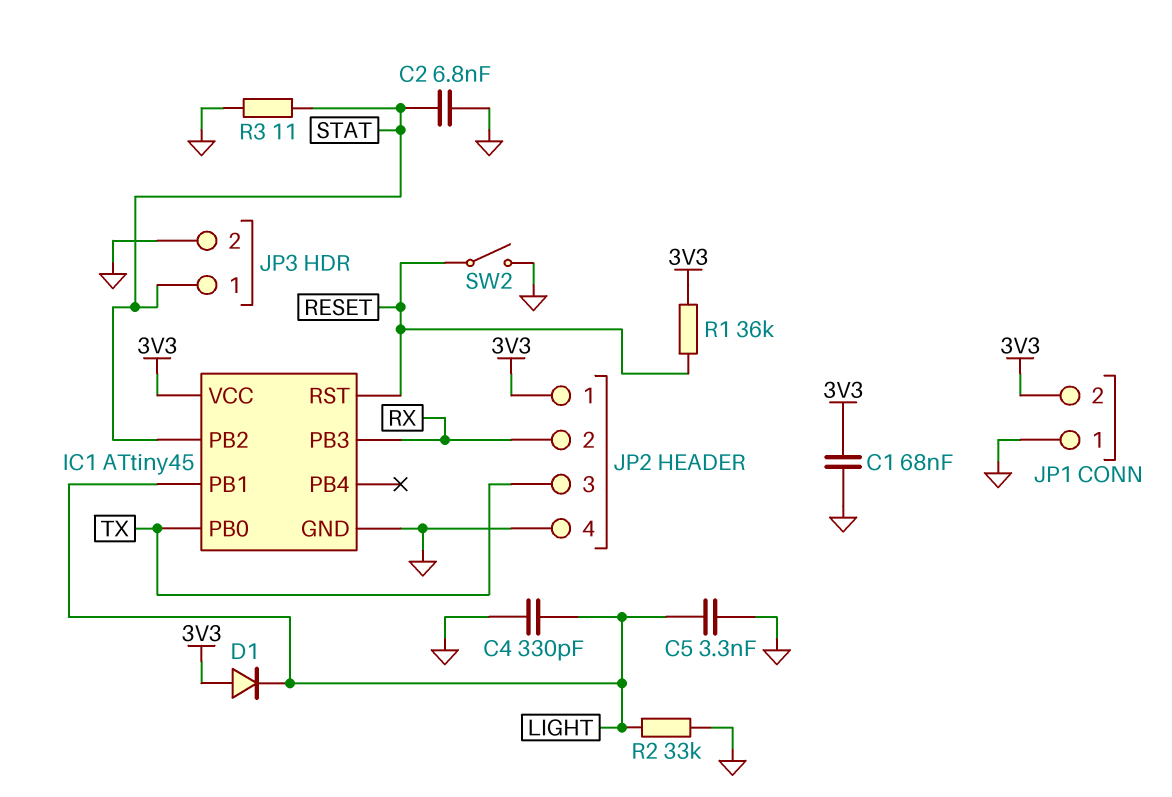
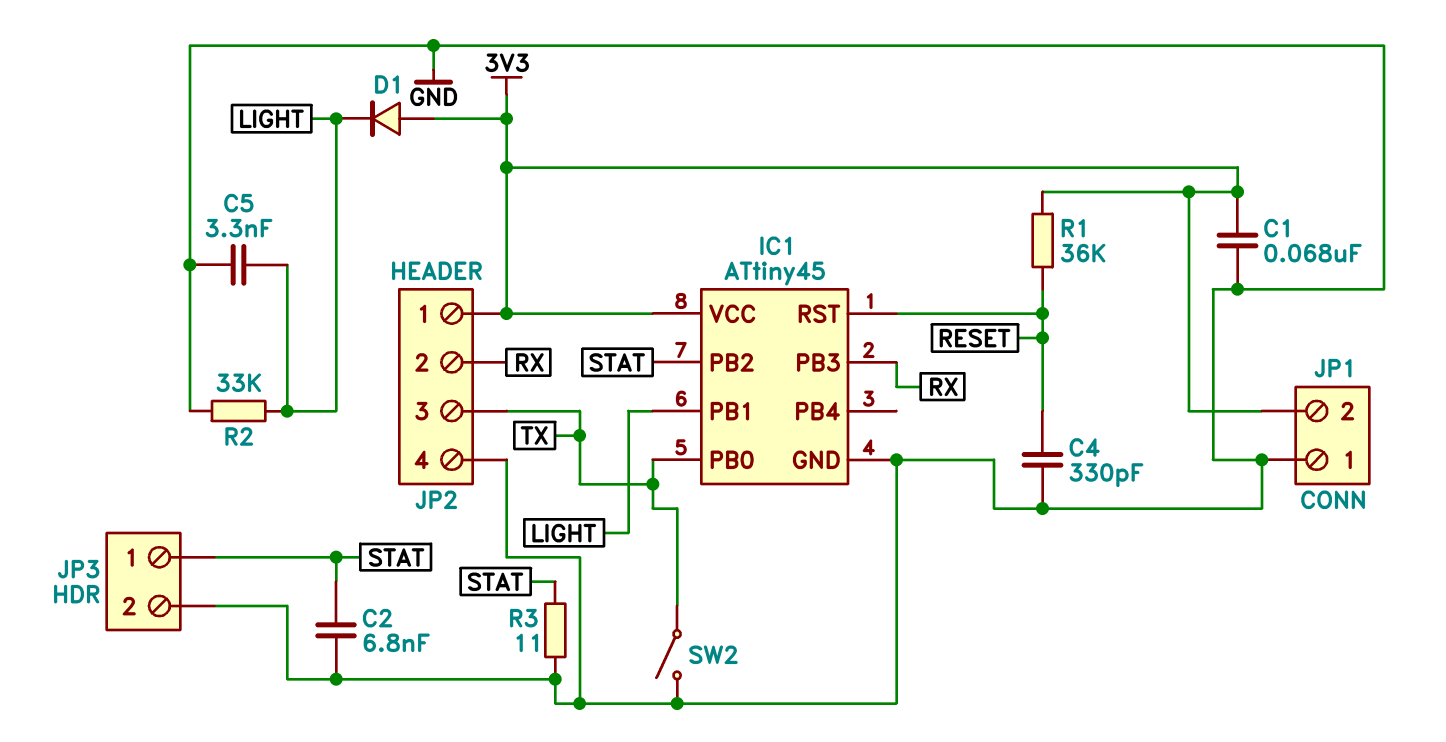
C4: 330pF (GND, LIGHT) -> 330pF (GND, RESET)
SW2: switch (GND, RESET) -> switch (GND, TX)

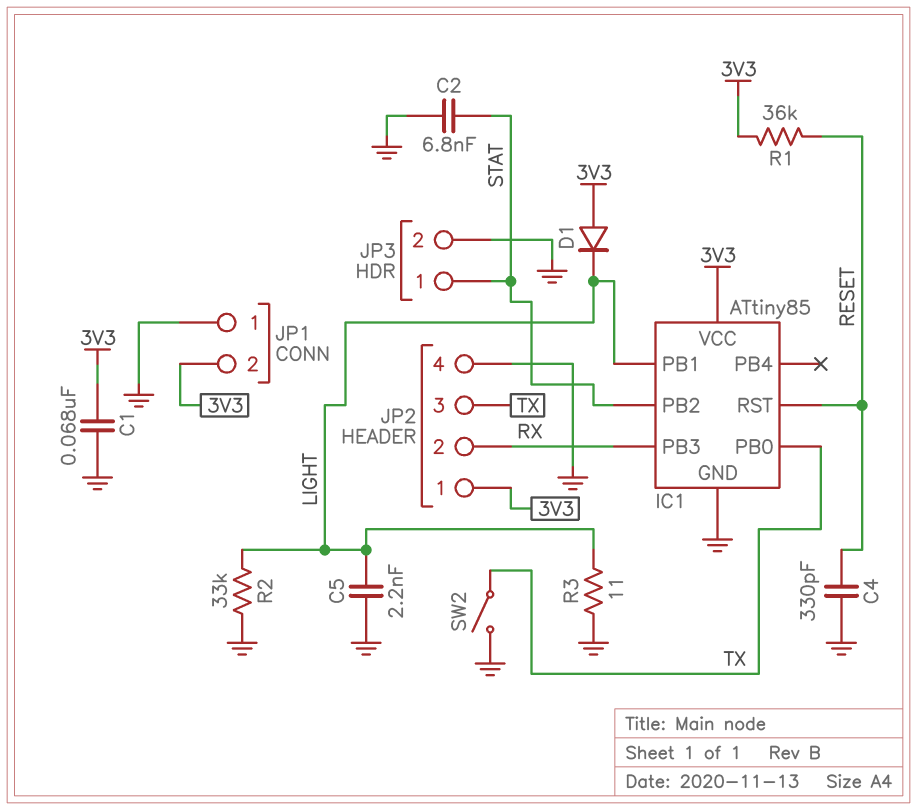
C5: 3.3nF (GND, LIGHT) -> 2.2nF (GND, LIGHT)
IC1: ATtiny45 -> ATtiny85
R3: 11 (GND, STAT) -> 11 (GND, LIGHT)

